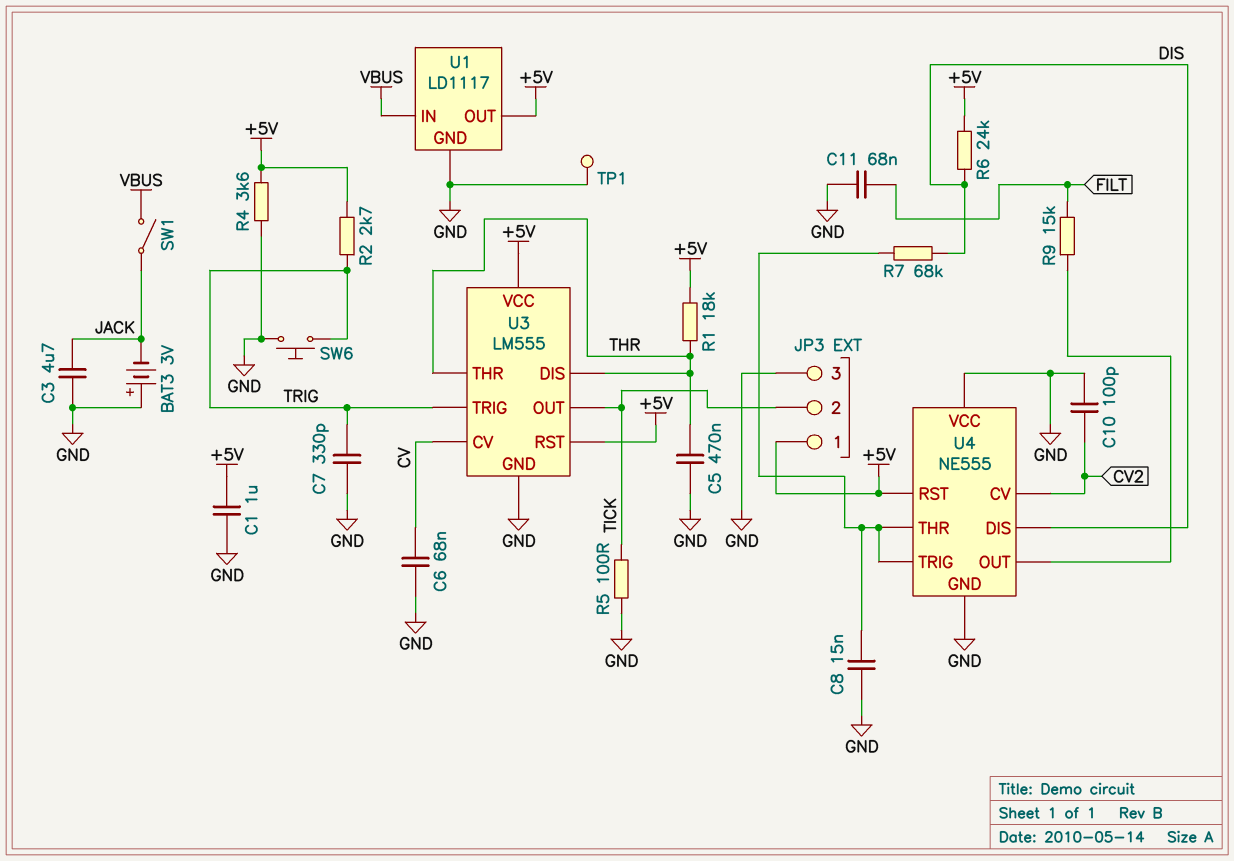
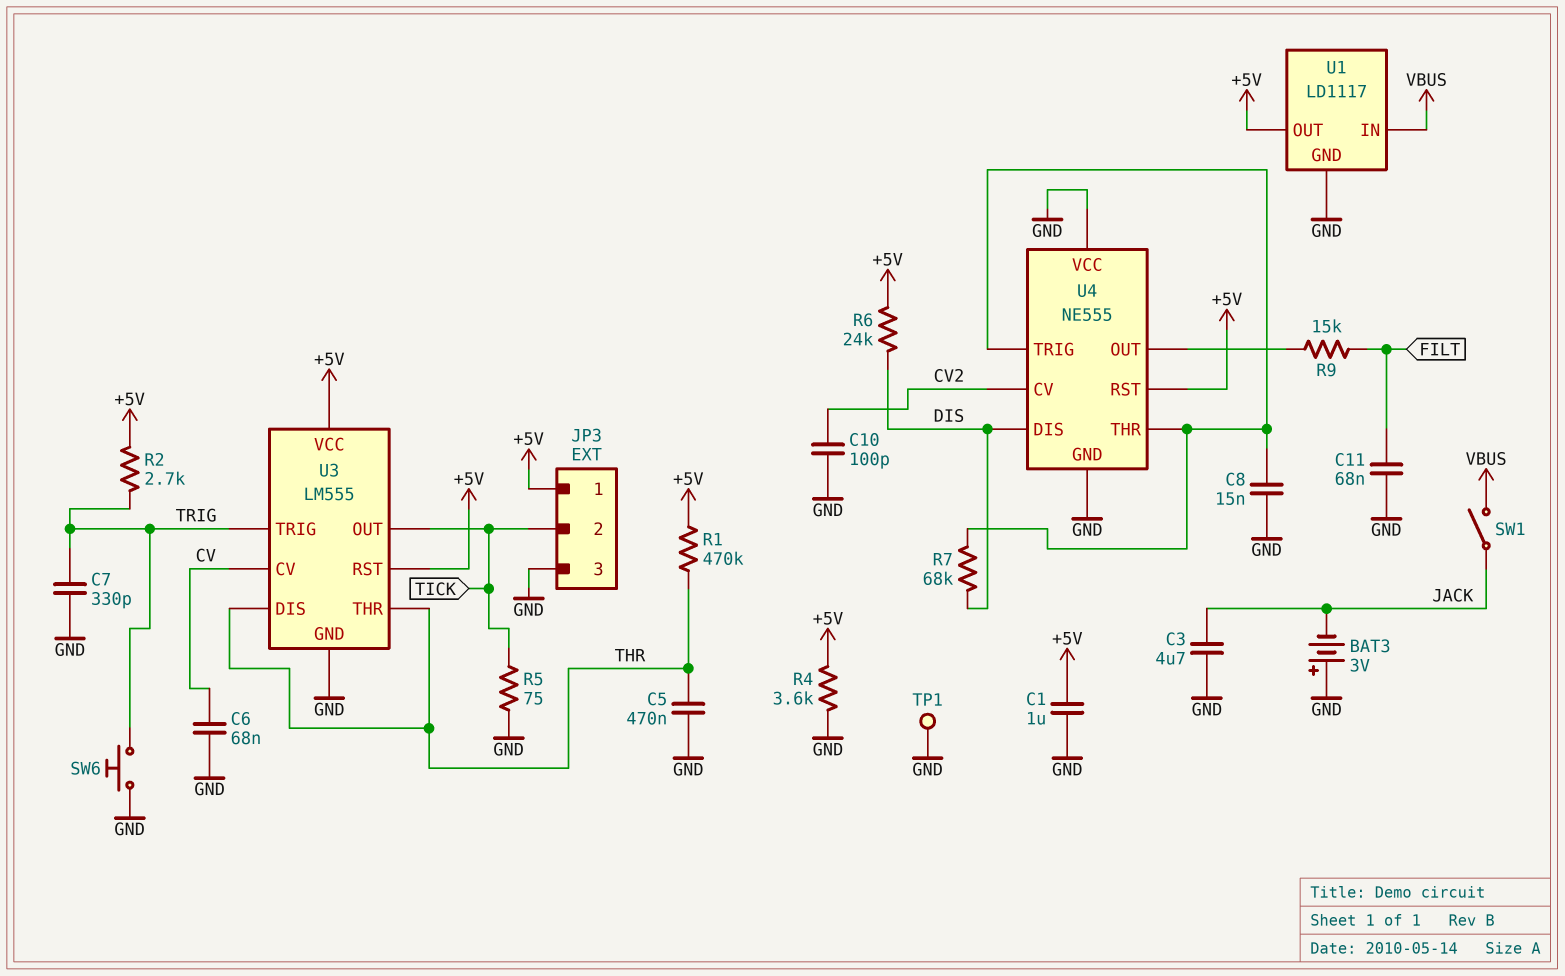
R1: 18k (+5V, THR) -> 470k (+5V, THR)
R5: 100 (GND, TICK) -> 75 (GND, TICK)

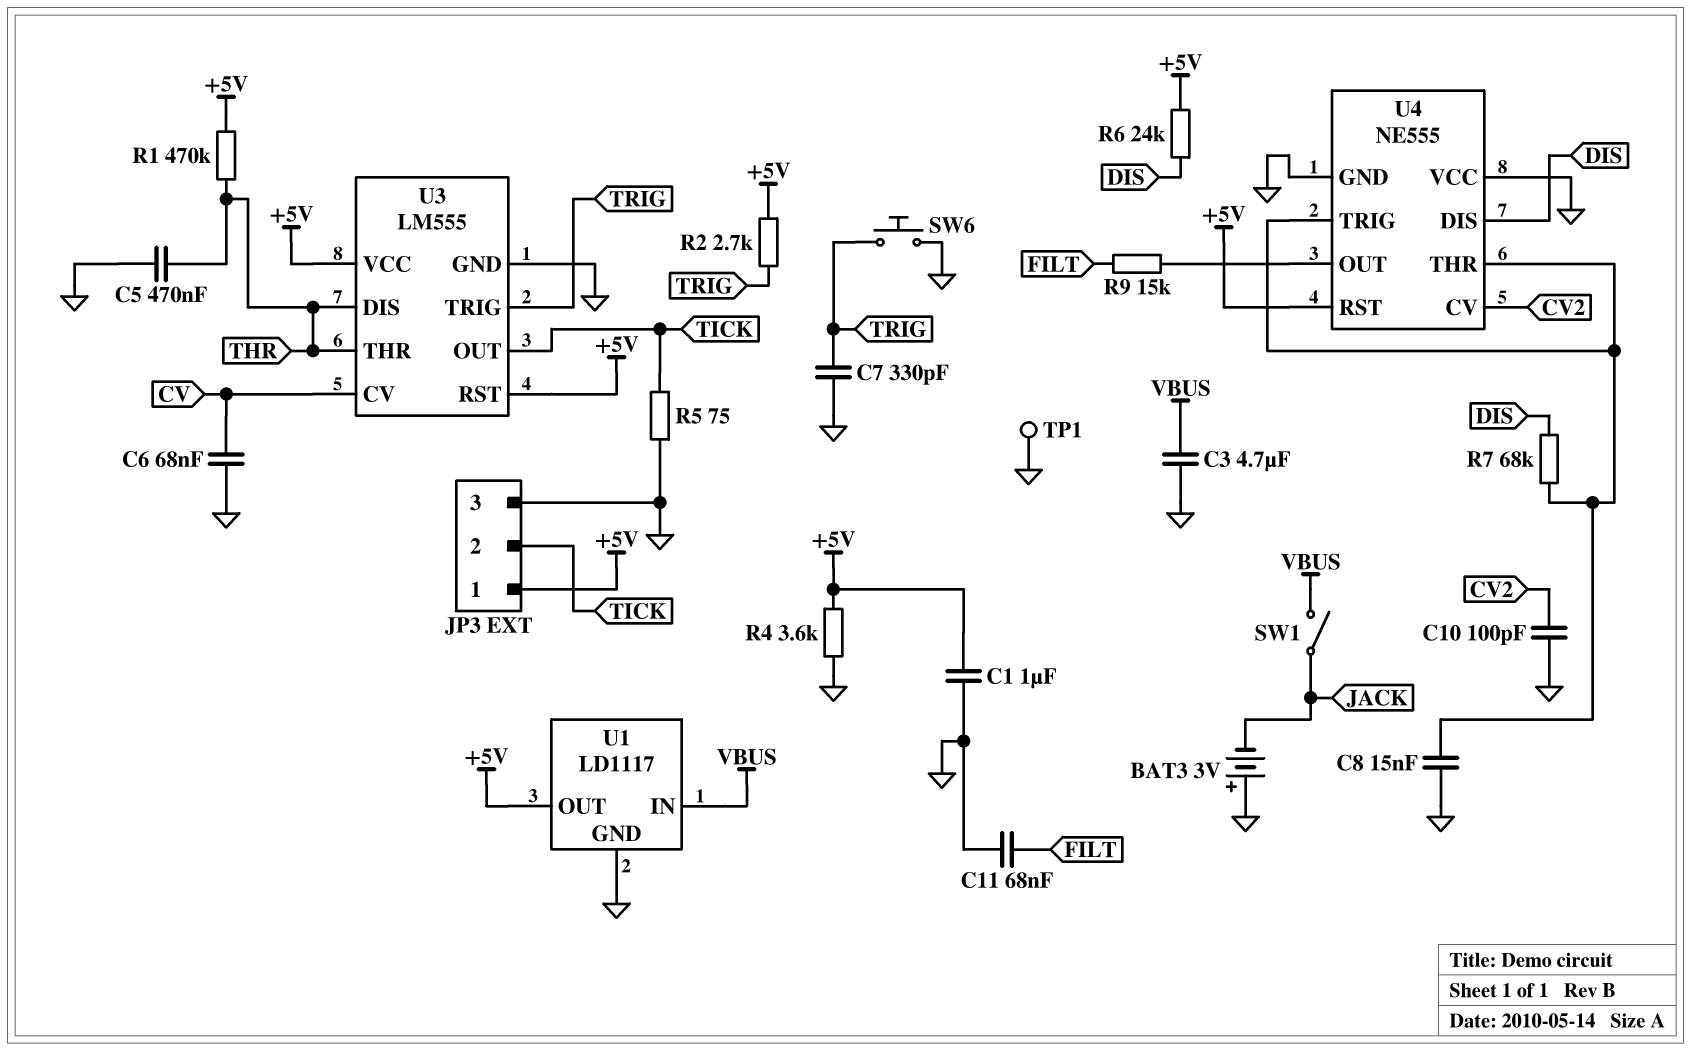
C3: 4.7uF (GND, JACK) -> 4.7uF (GND, VBUS)

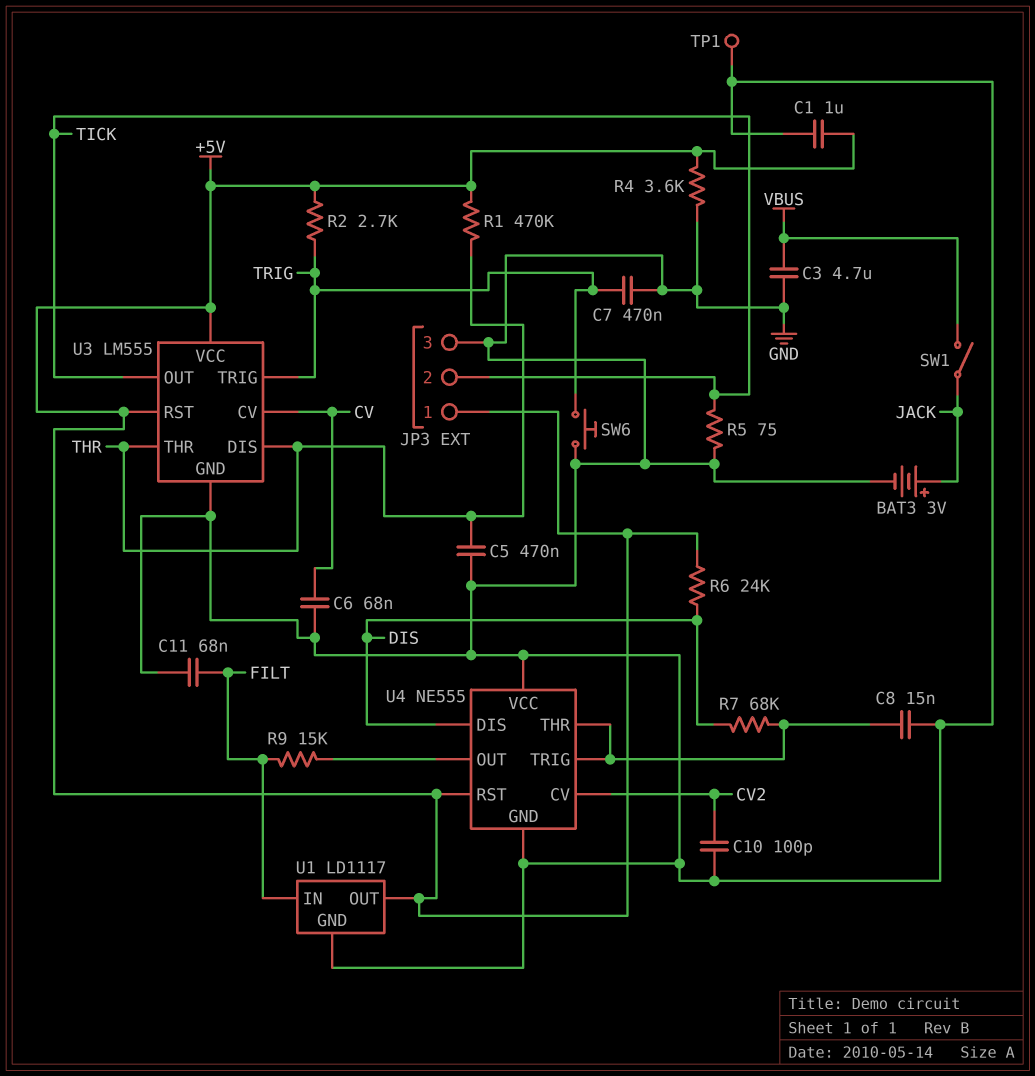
BAT3: 3V (plus GND, minus JACK) -> 3V (plus JACK, minus GND)
C7: 330pF (GND, TRIG) -> 470nF (GND, TRIG)
U1 pin IN: VBUS -> FILT

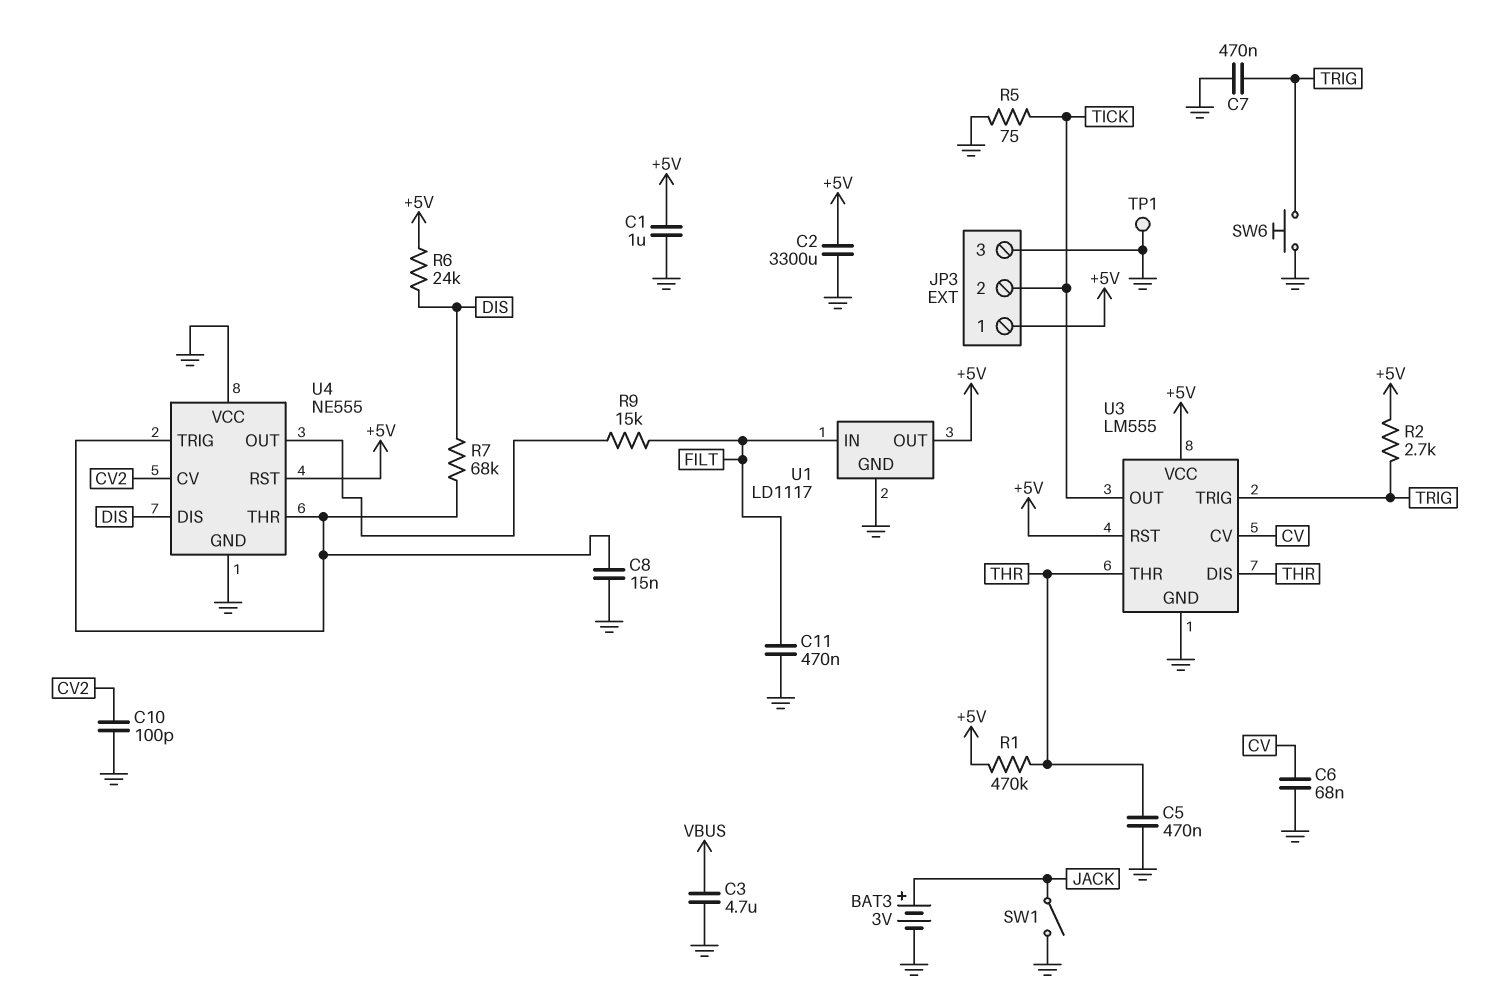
C2: none -> 3300uF (+5V, GND)
C11: 68nF (FILT, GND) -> 470nF (FILT, GND)
R4: 3.6k (+5V, GND) -> none
SW1: switch (JACK, VBUS) -> switch (GND, JACK)

